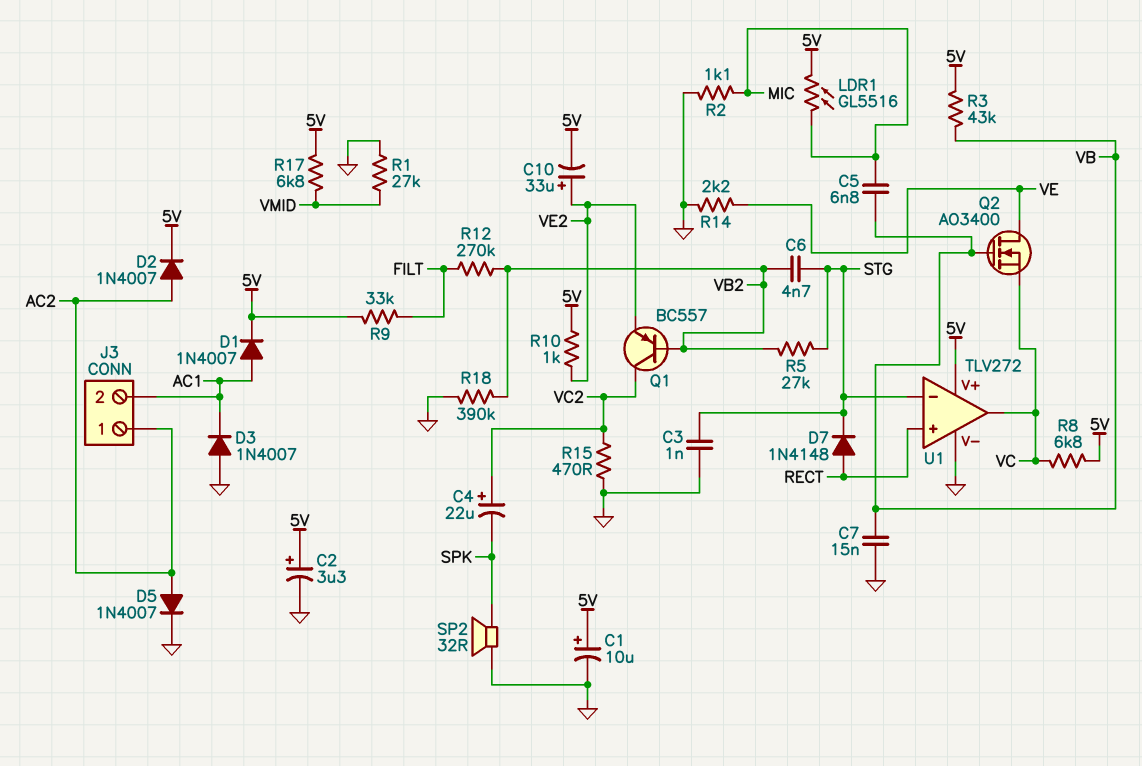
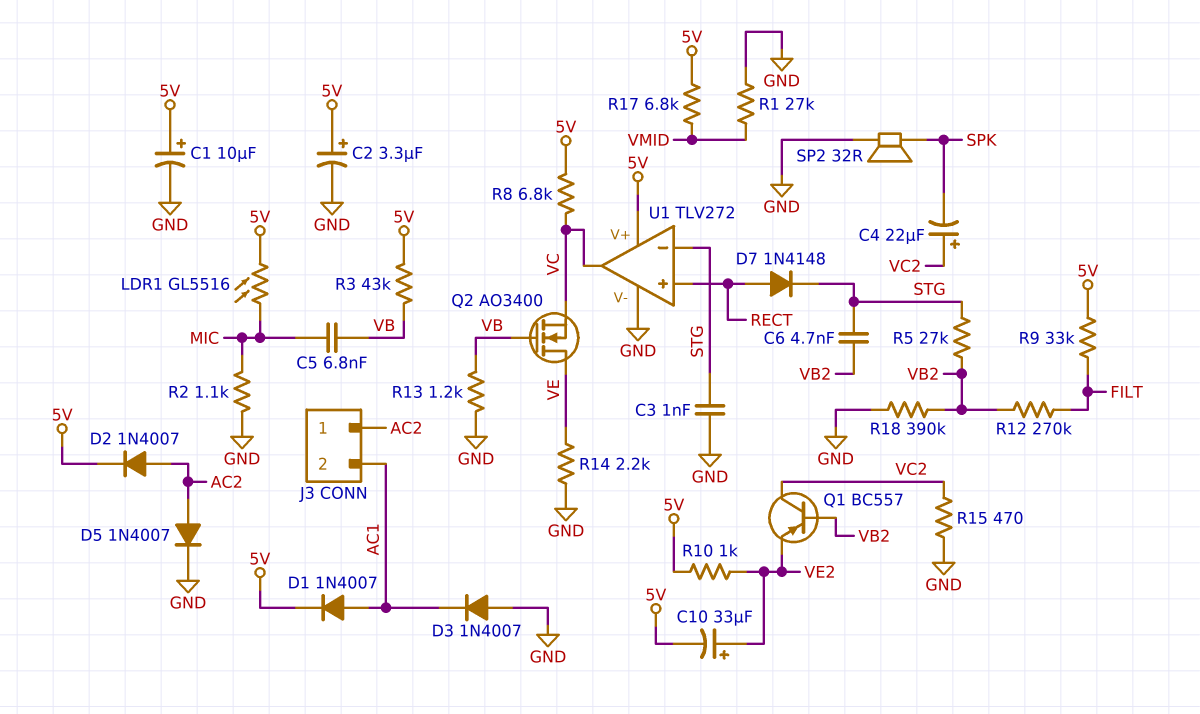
C7: 15nF (GND, VB) -> none
R13: none -> 1.2k (GND, VB)

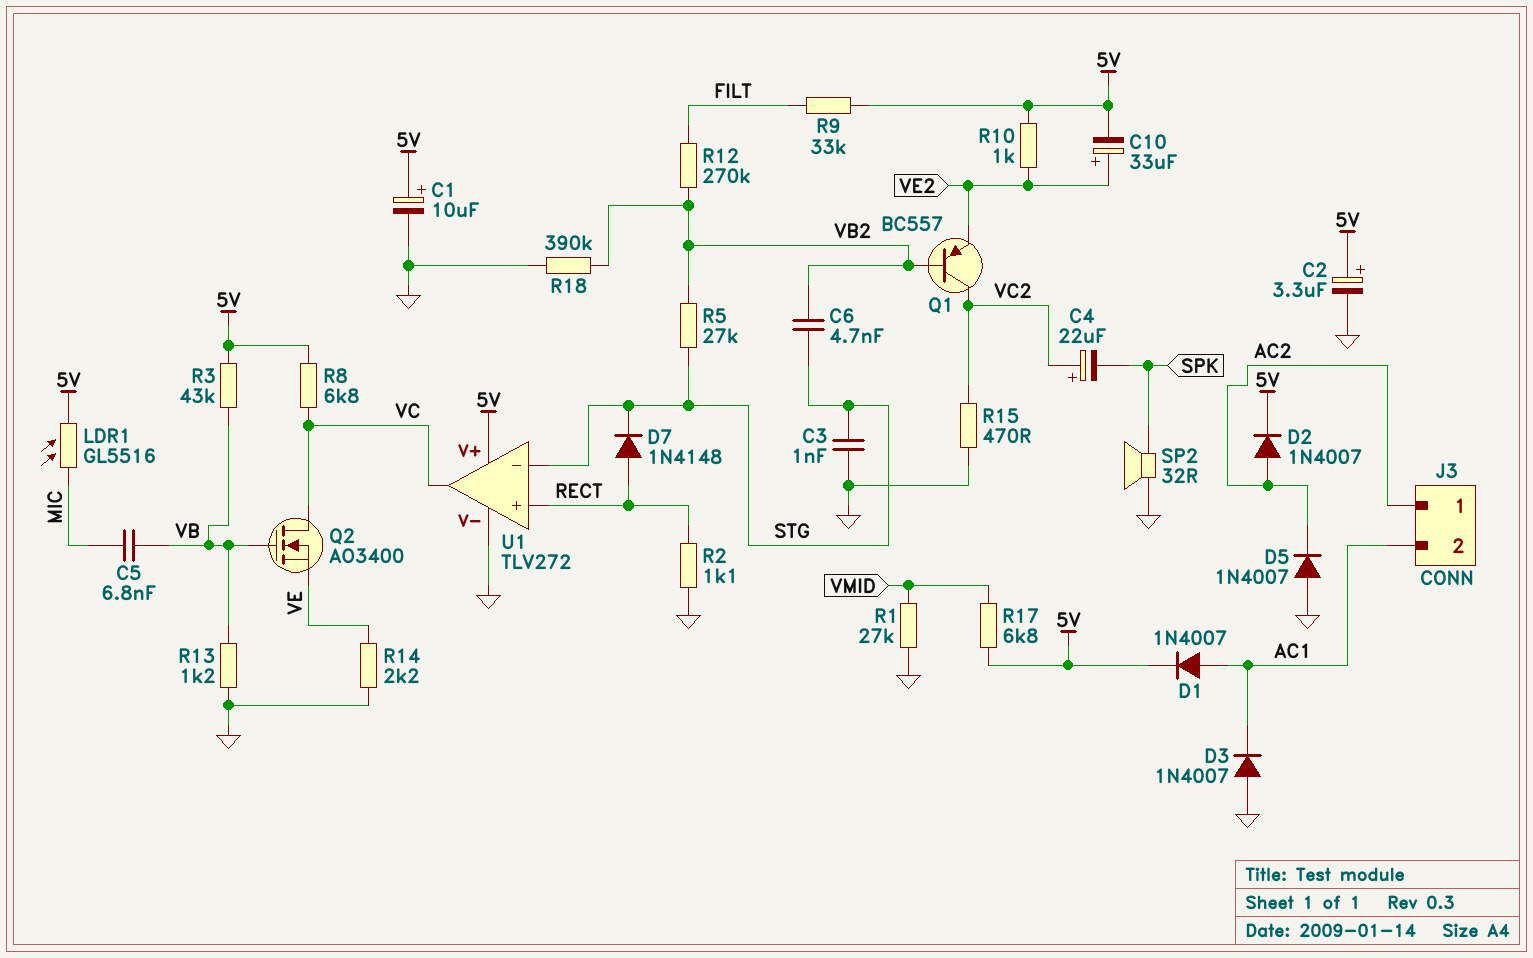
D5: diode 1N4007 (A AC2, K GND) -> diode 1N4007 (A GND, K AC2)
Q2: NMOS AO3400 (G VB, D VE, S VC) -> NMOS AO3400 (G VB, D VC, S VE)
R2: 1.1k (GND, MIC) -> 1.1k (GND, RECT)

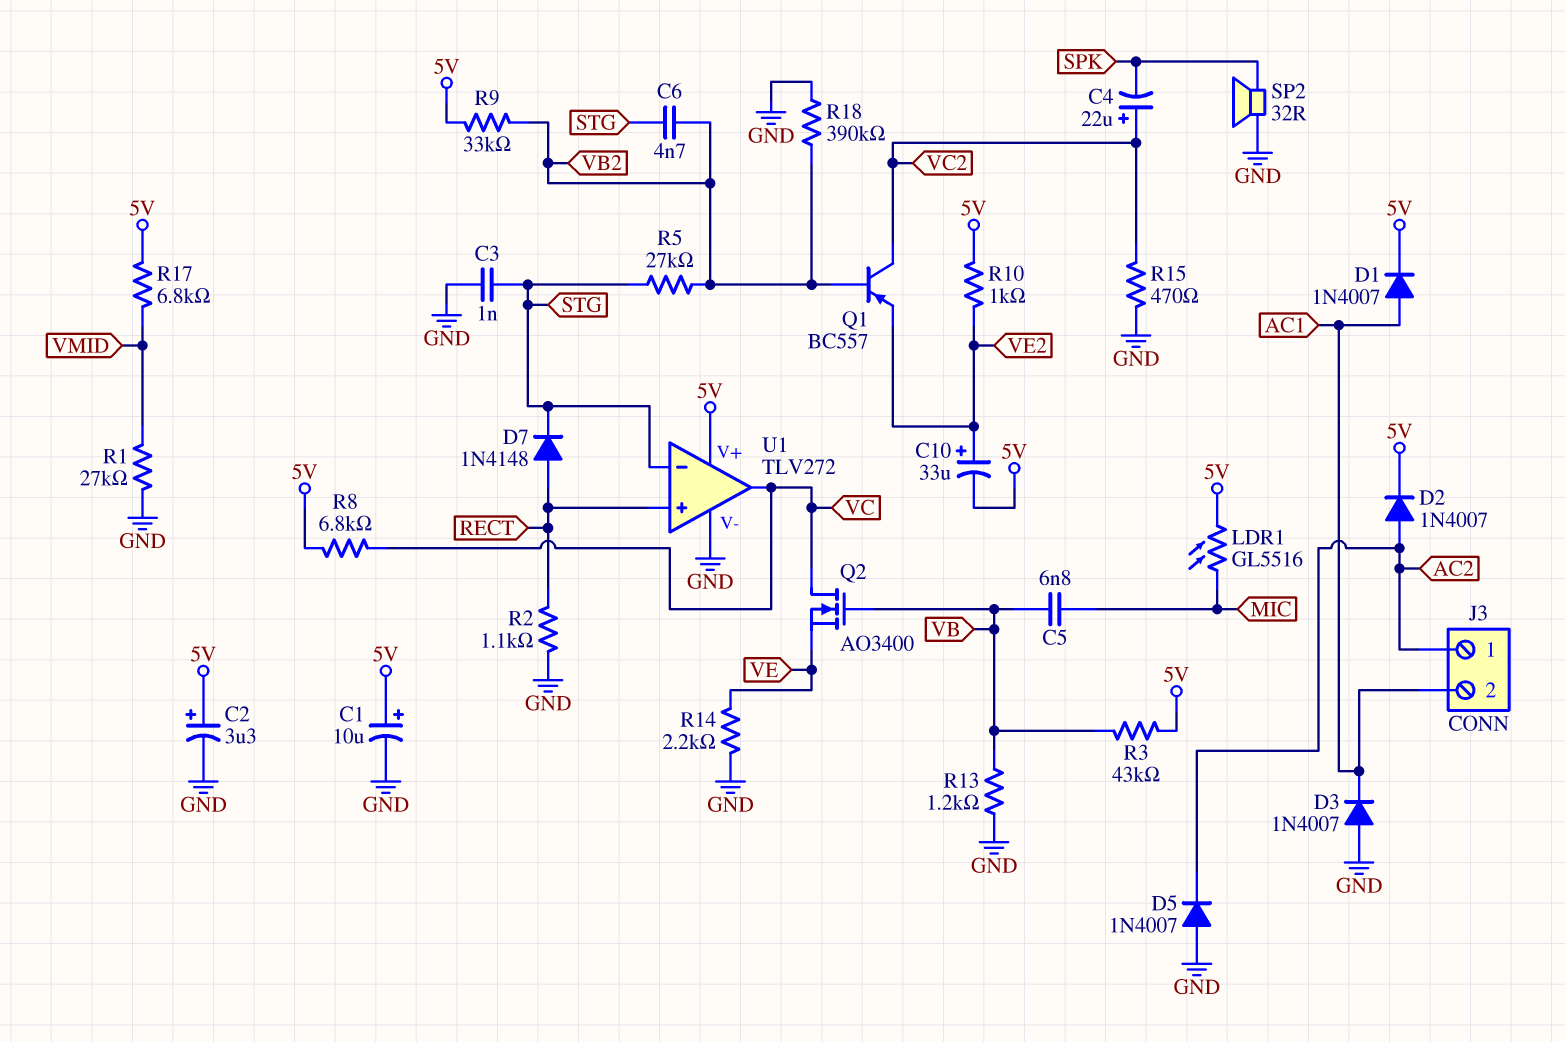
R9: 33k (5V, FILT) -> 33k (5V, VB2)
R12: 270k (FILT, VB2) -> none

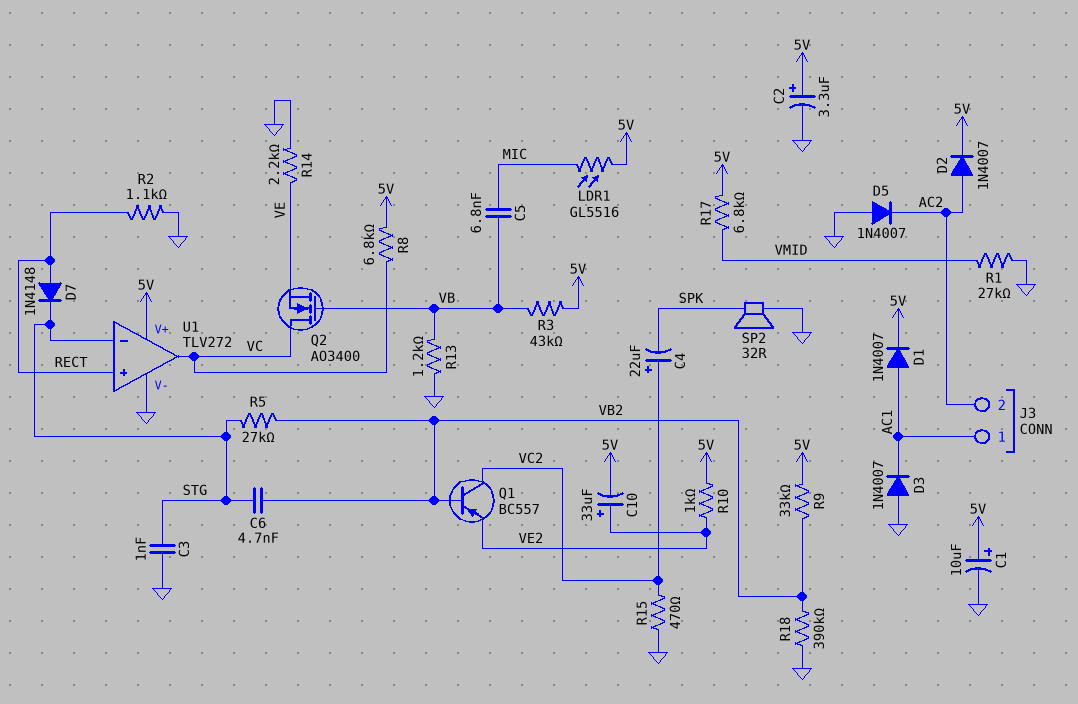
J3 pin 1: AC2 -> AC1
J3 pin 2: AC1 -> AC2

